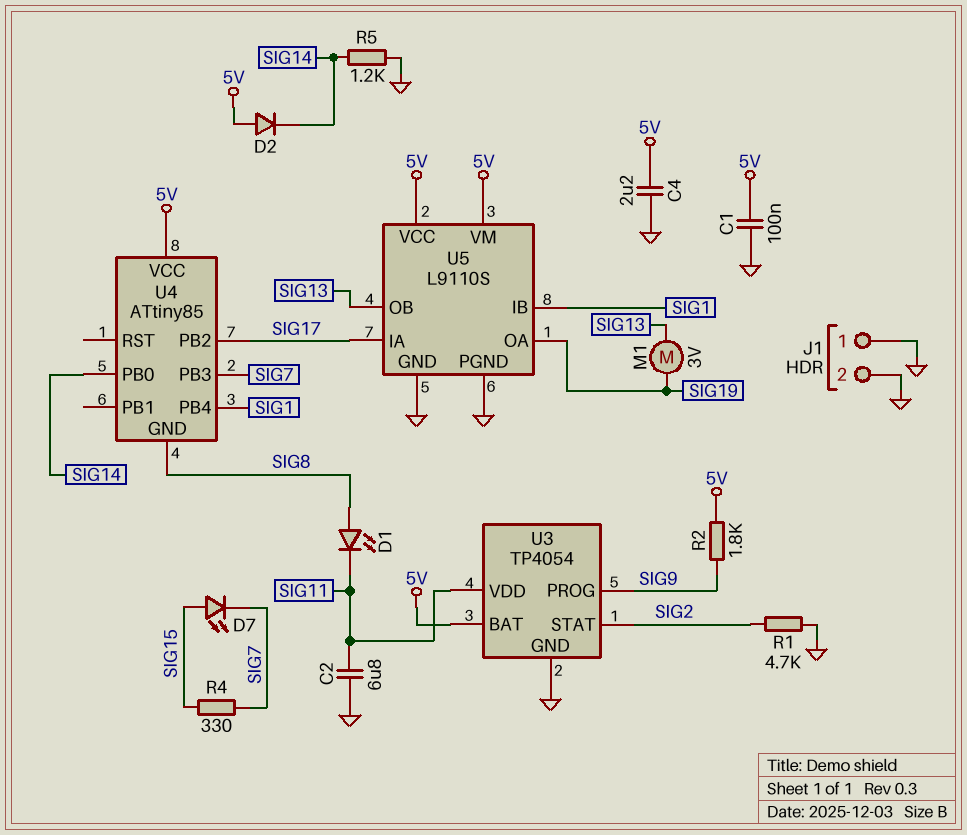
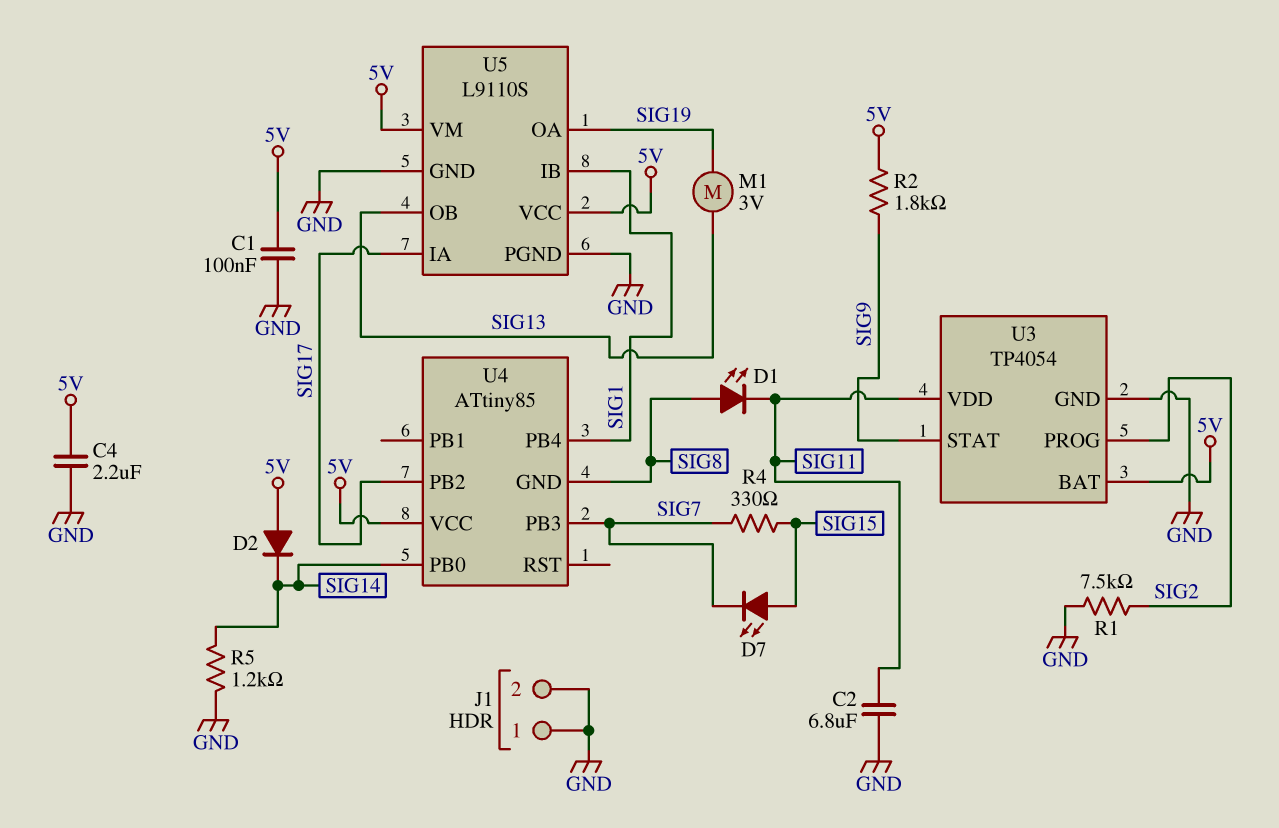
R1: 4.7k (GND, SIG2) -> 7.5k (GND, SIG2)
U3 pin PROG: SIG9 -> SIG2
U3 pin STAT: SIG2 -> SIG9

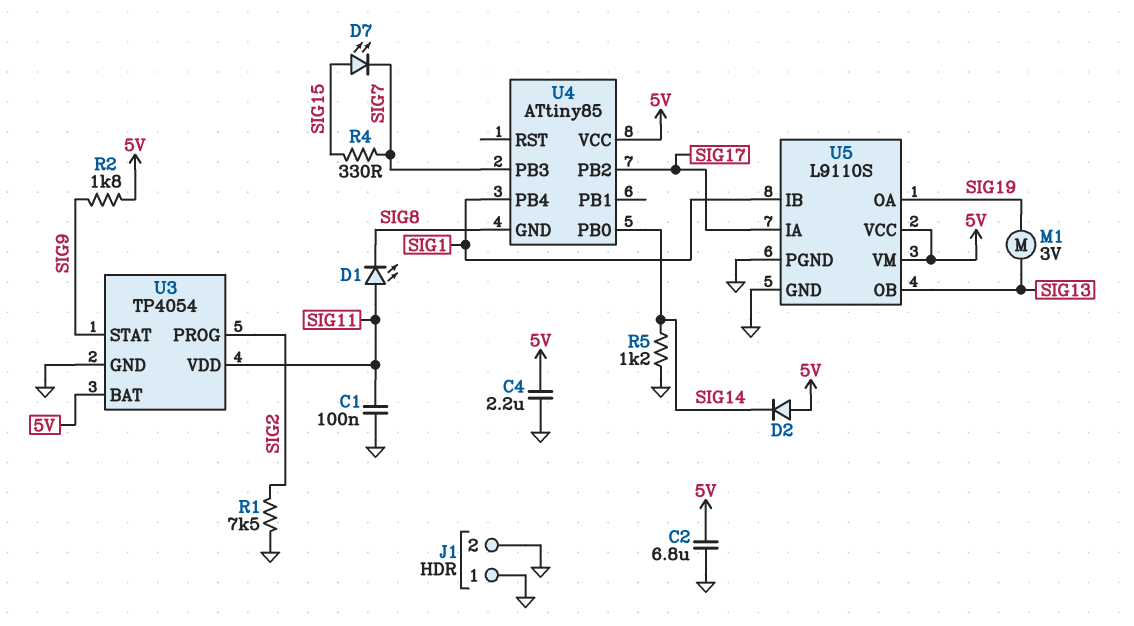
C1: 100nF (5V, GND) -> 100nF (GND, SIG11)
C2: 6.8uF (GND, SIG11) -> 6.8uF (5V, GND)
D1: LED (A SIG8, K SIG11) -> LED (A SIG11, K SIG8)

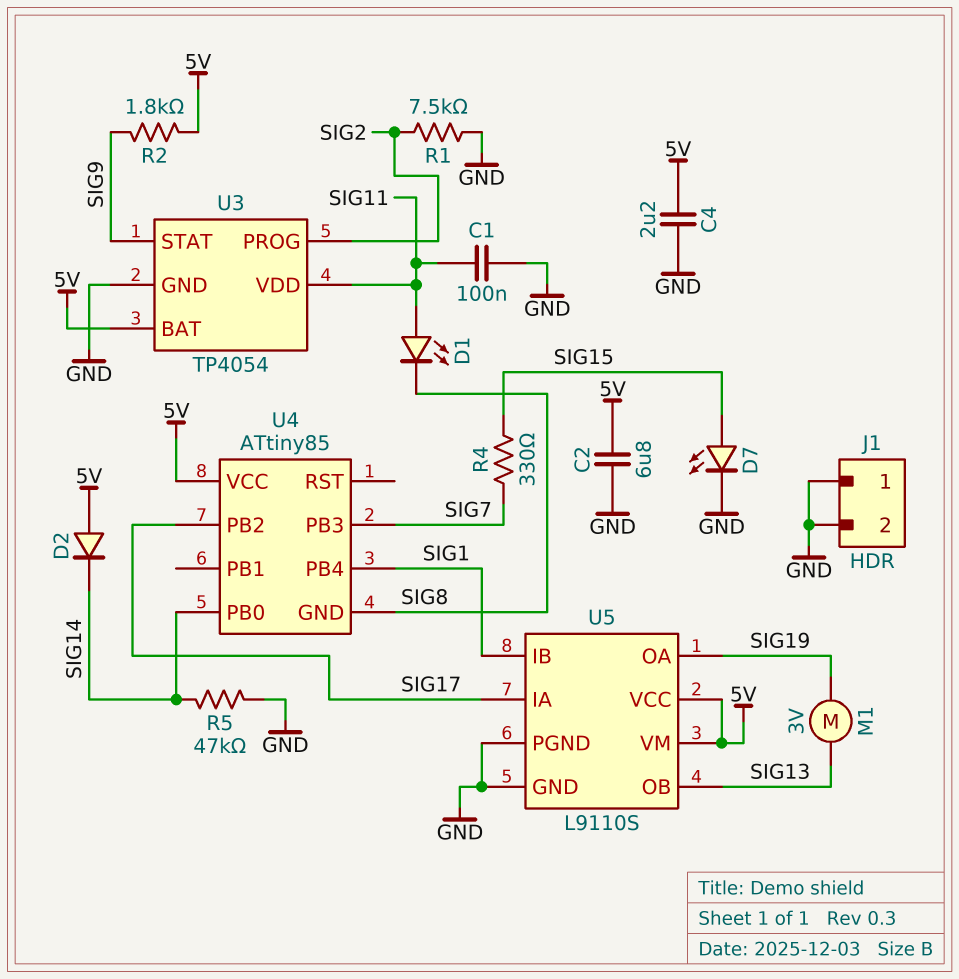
D7: LED (A SIG15, K SIG7) -> LED (A SIG15, K GND)
R5: 1.2k (GND, SIG14) -> 47k (GND, SIG14)

